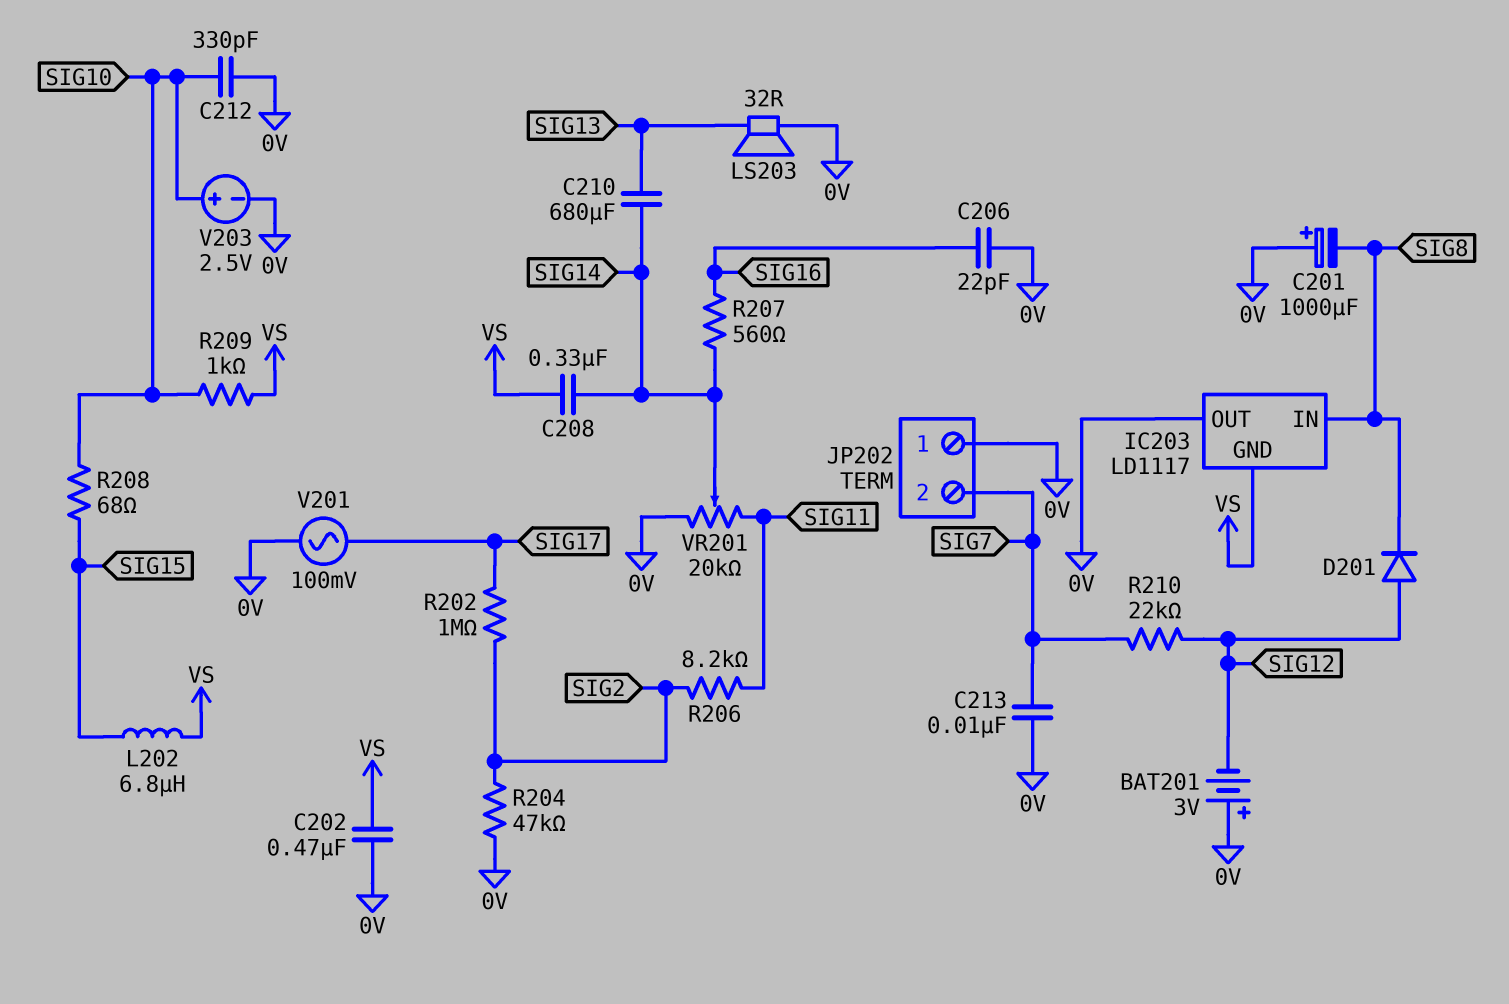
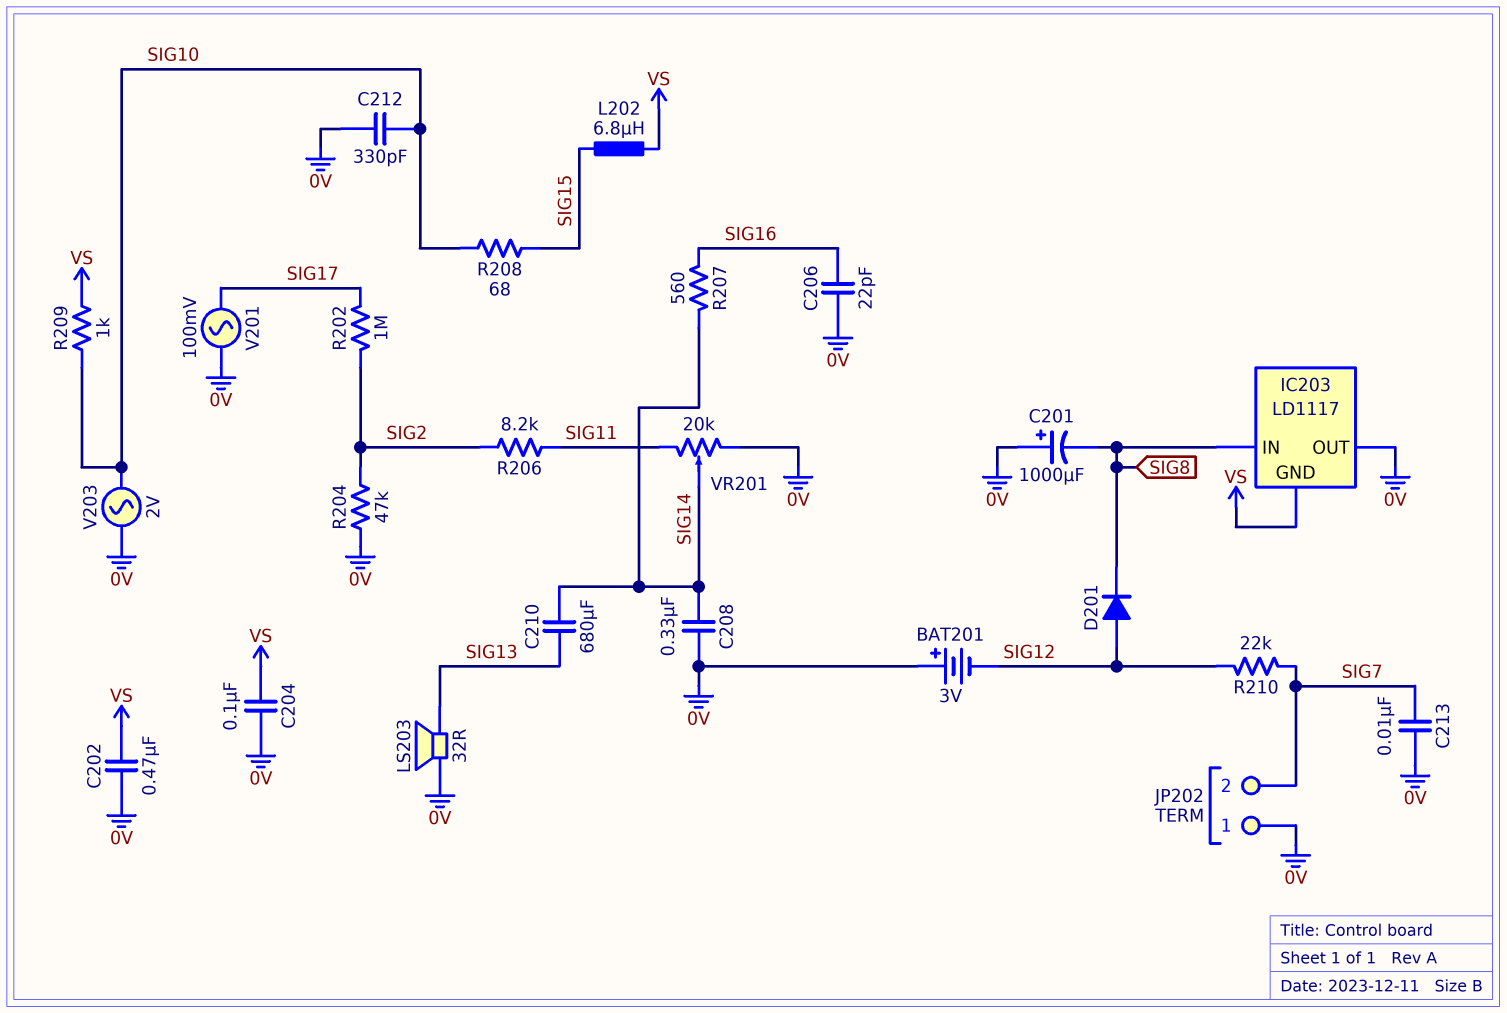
C204: none -> 100nF (0V, VS)
C208: 330nF (SIG14, VS) -> 330nF (0V, SIG14)
V203: 2.5V (plus SIG10, minus 0V) -> AC 2V (0V, SIG10)

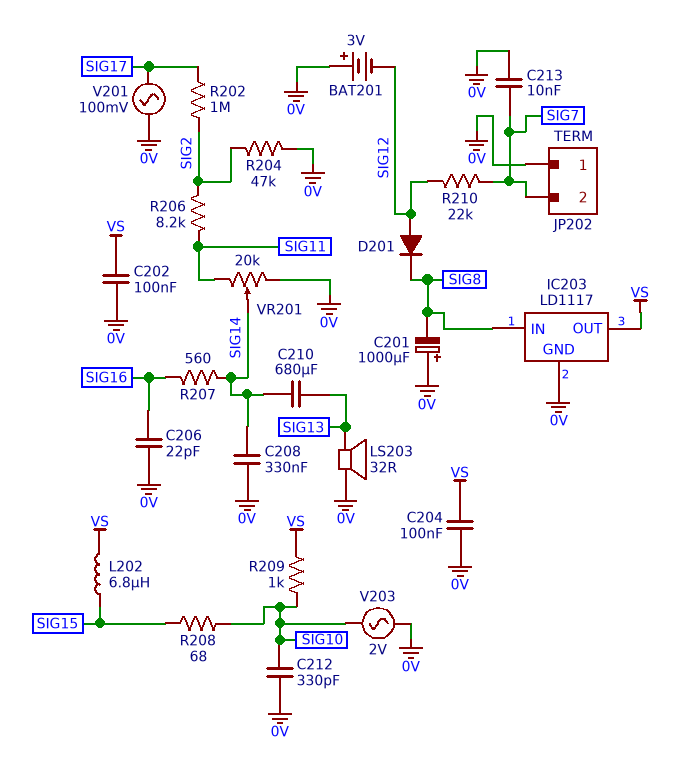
C202: 470nF (0V, VS) -> 100nF (0V, VS)
IC203 pin GND: VS -> 0V
IC203 pin OUT: 0V -> VS

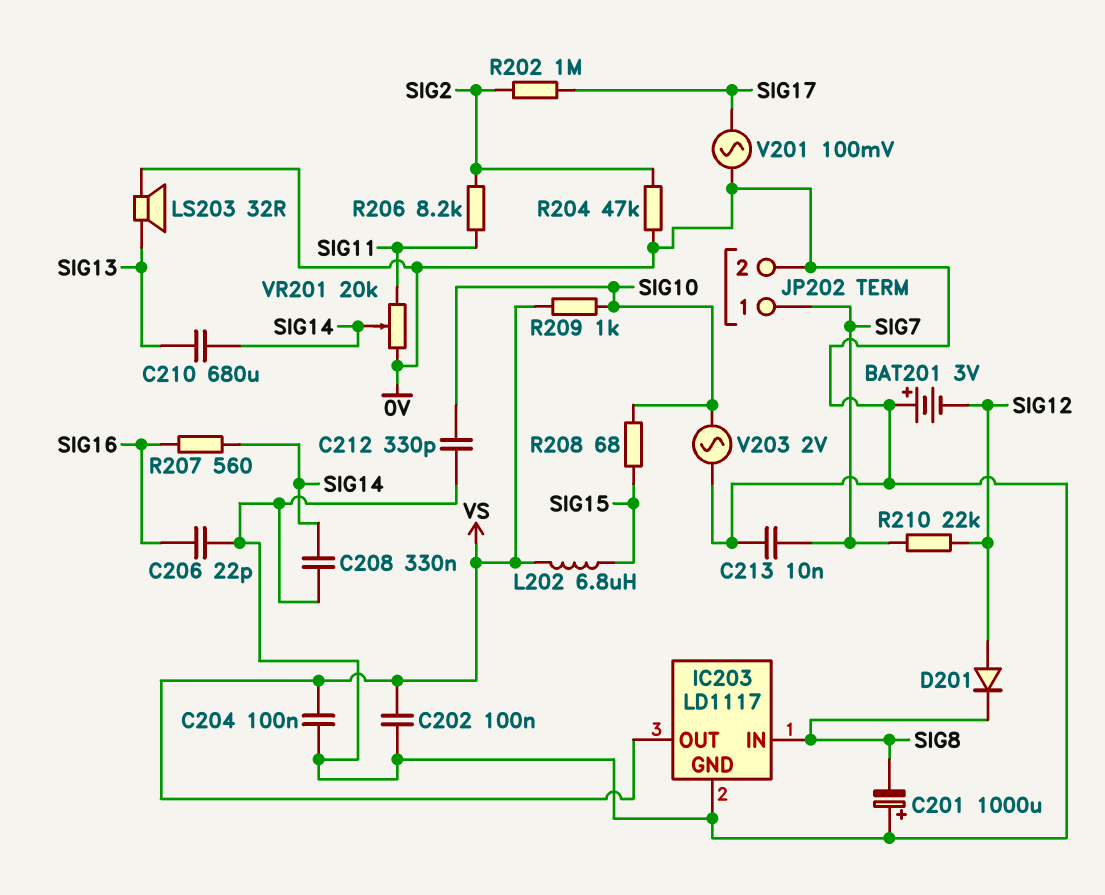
JP202 pin 1: 0V -> SIG7
JP202 pin 2: SIG7 -> 0V

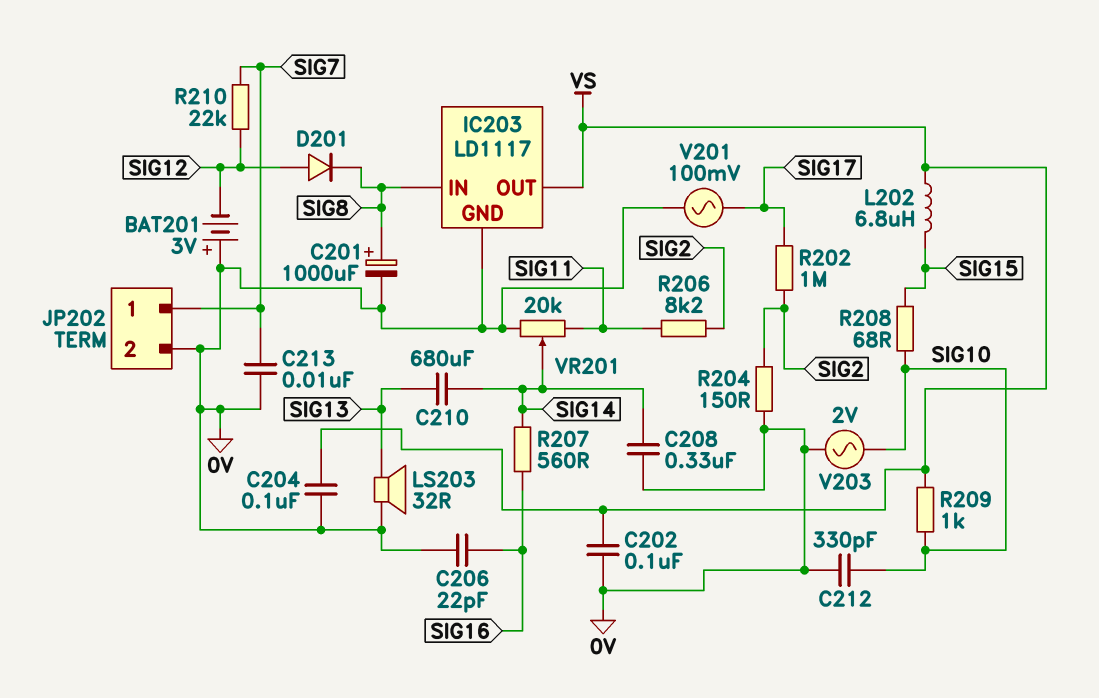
C201: 1000uF (plus 0V, minus SIG8) -> 1000uF (plus SIG8, minus 0V)
R204: 47k (0V, SIG2) -> 150 (0V, SIG2)

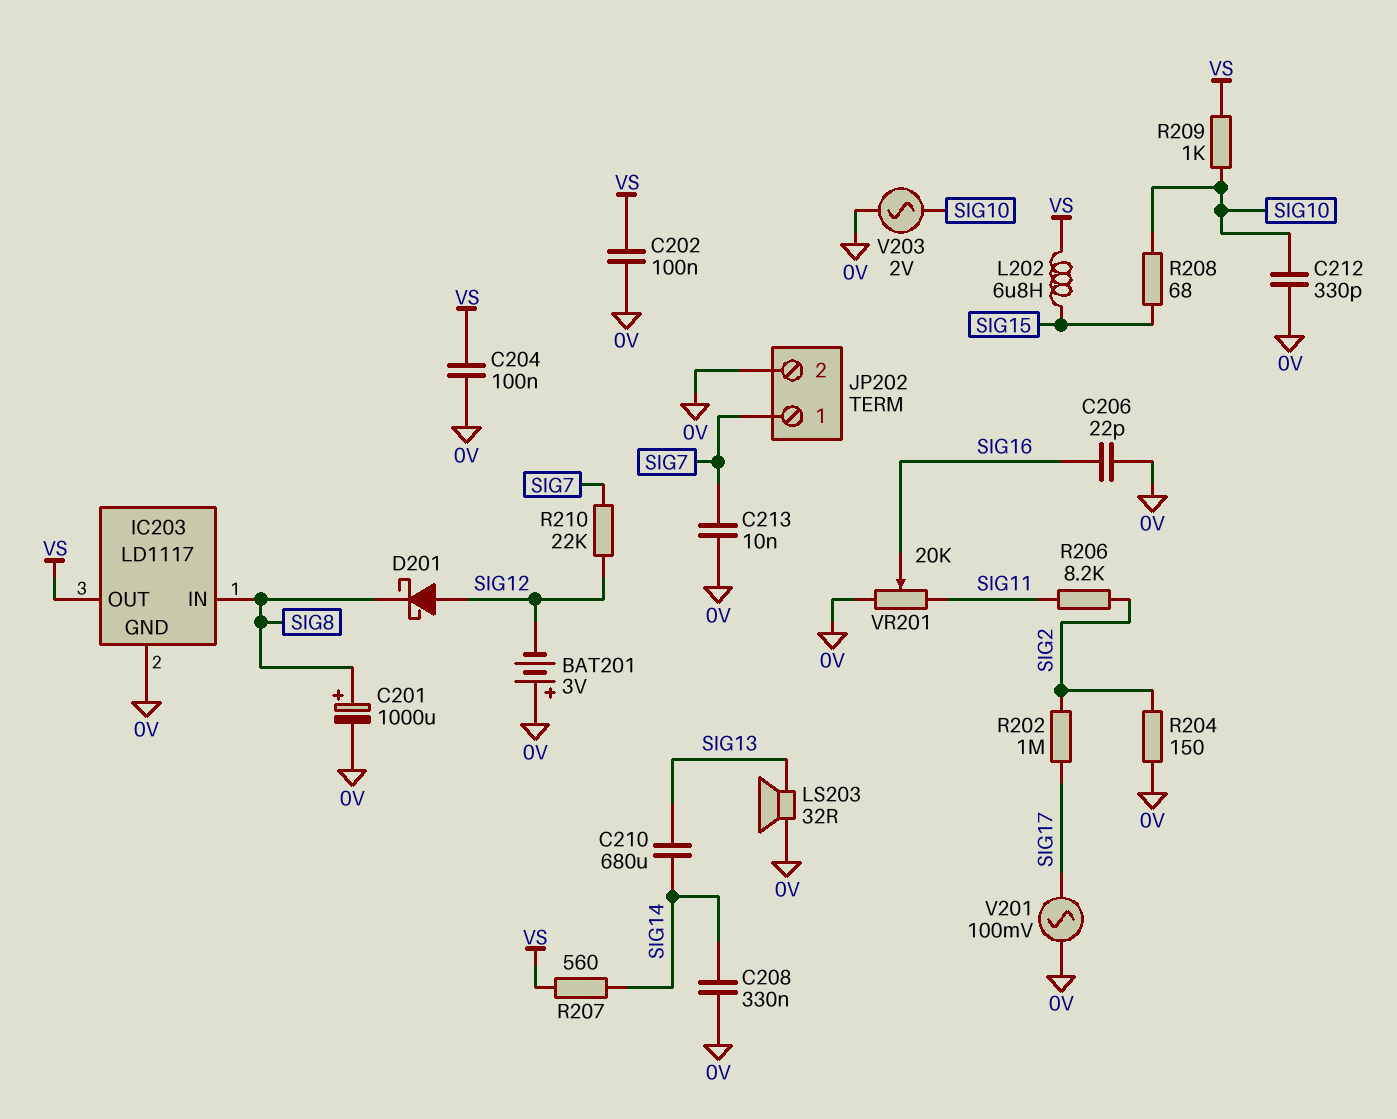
D201: diode (A SIG12, K SIG8) -> schottky (A SIG12, K SIG8)
R207: 560 (SIG14, SIG16) -> 560 (SIG14, VS)
VR201: 20k (0V, SIG11, wiper SIG14) -> 20k (0V, SIG11, wiper SIG16)

